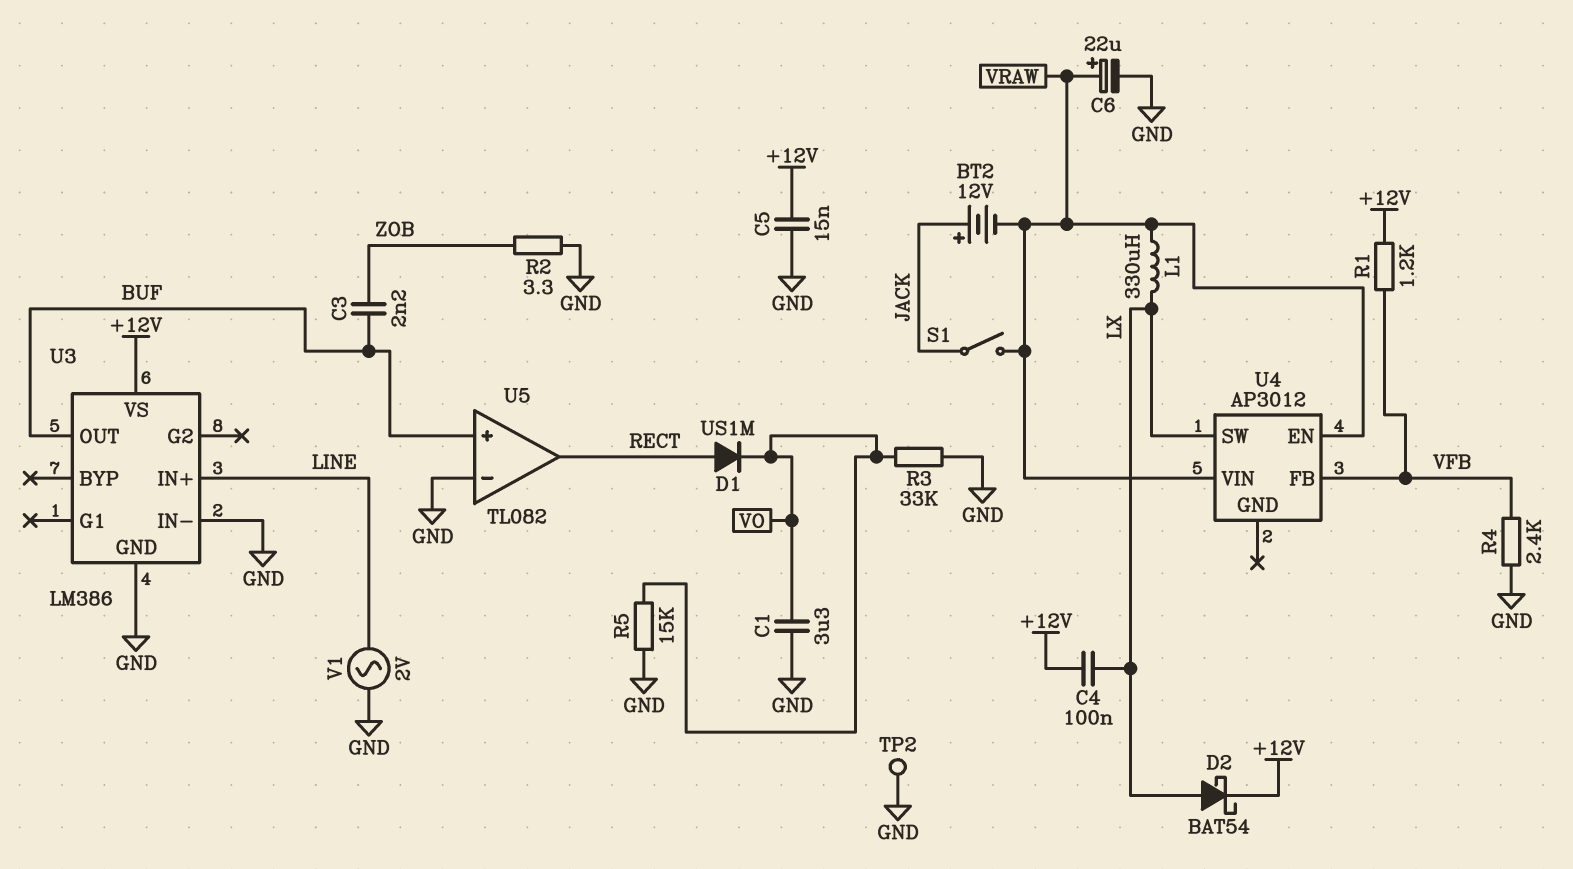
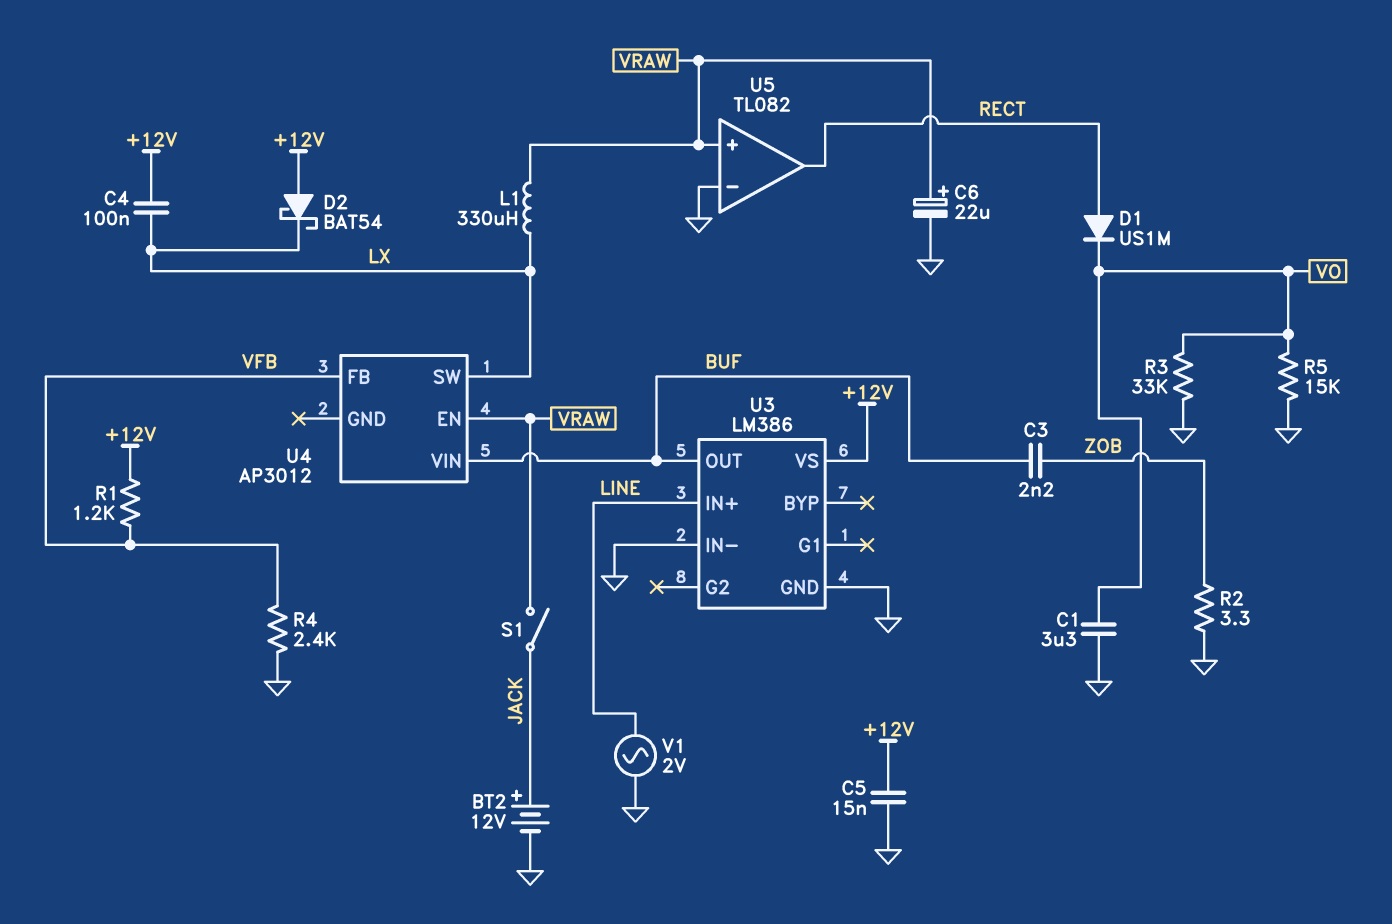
BT2: 12V (plus JACK, minus VRAW) -> 12V (plus JACK, minus GND)
D2: schottky BAT54 (A LX, K +12V) -> schottky BAT54 (A +12V, K LX)
TP2: test point (GND) -> none
U4 pin VIN: VRAW -> BUF
U5 pin in+: BUF -> VRAW

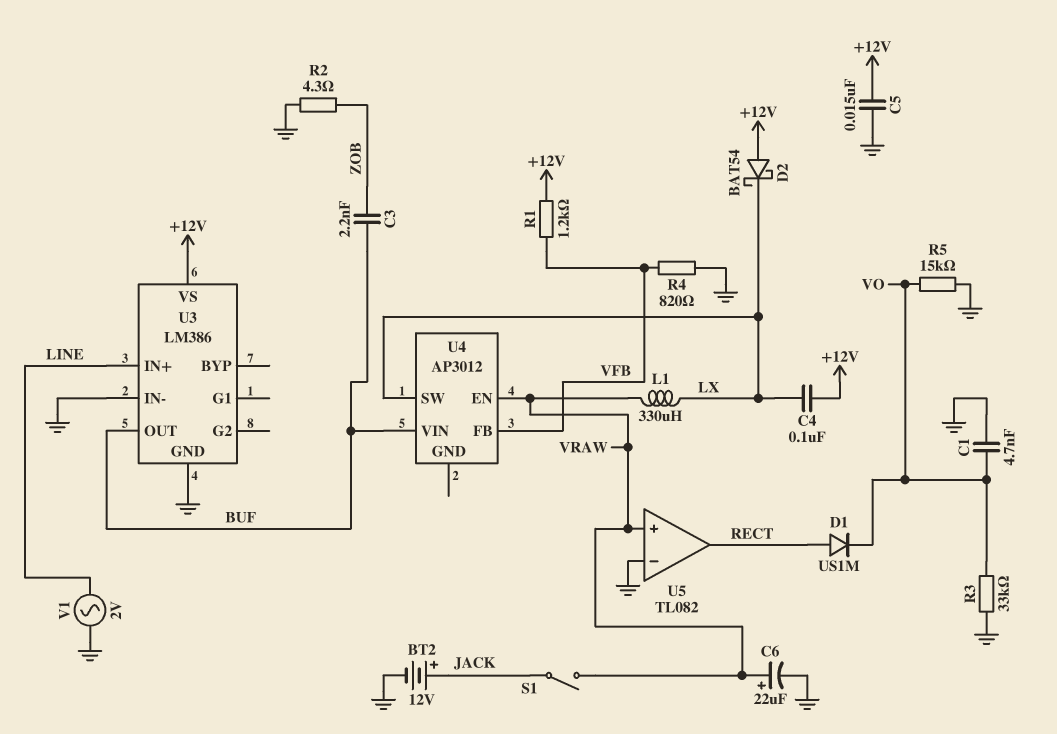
C1: 3.3uF (GND, VO) -> 4.7nF (GND, VO)
R2: 3.3 (GND, ZOB) -> 4.3 (GND, ZOB)
R4: 2.4k (GND, VFB) -> 820 (GND, VFB)

